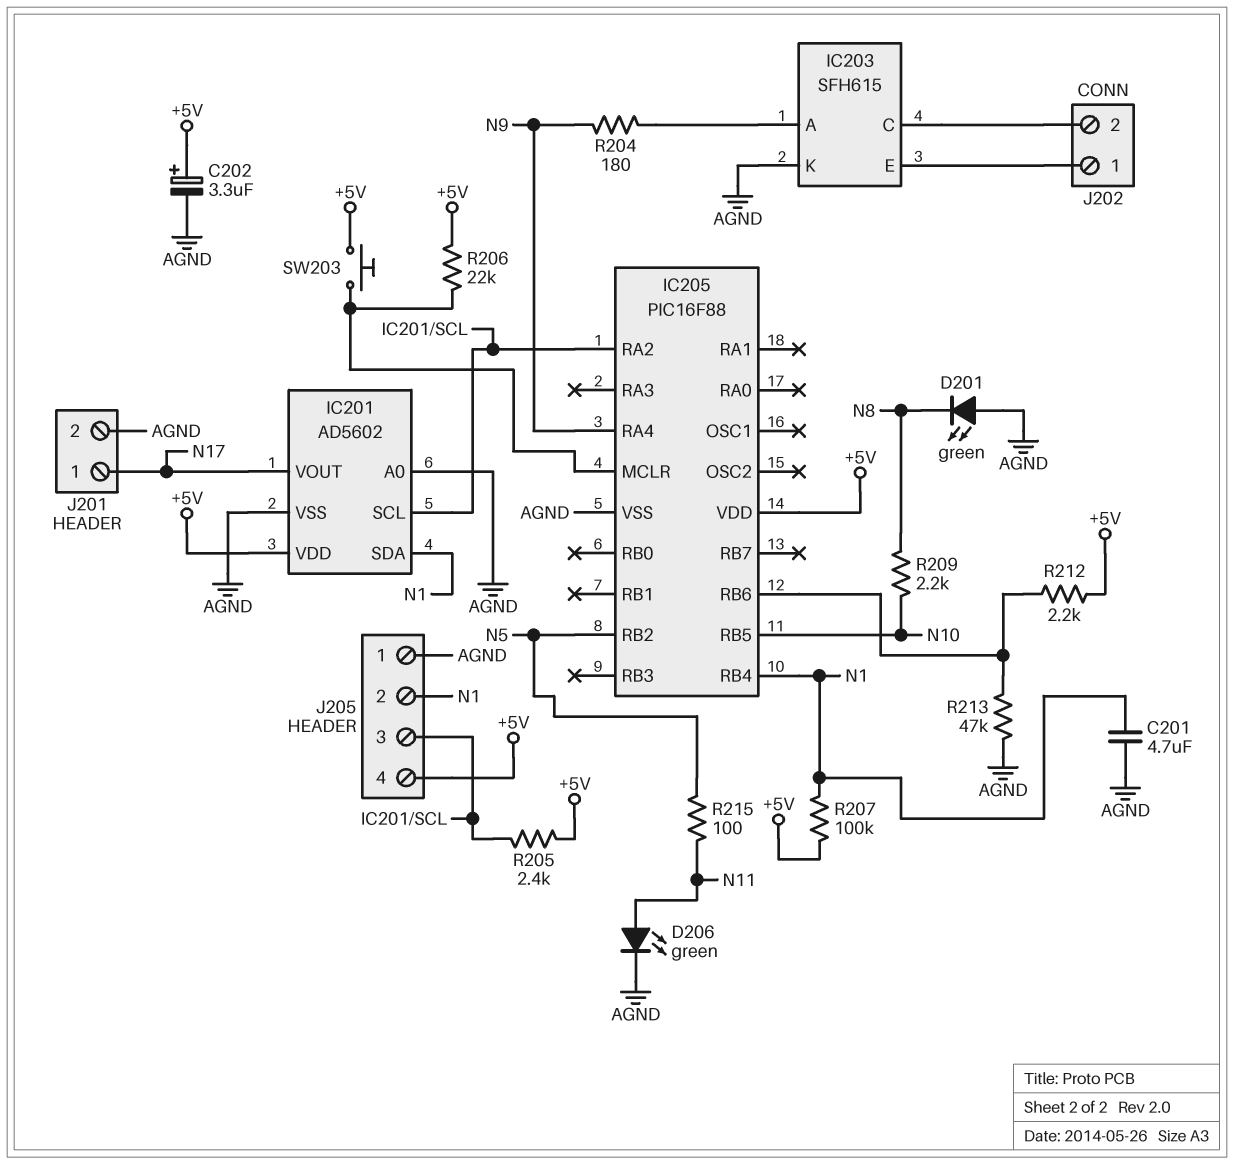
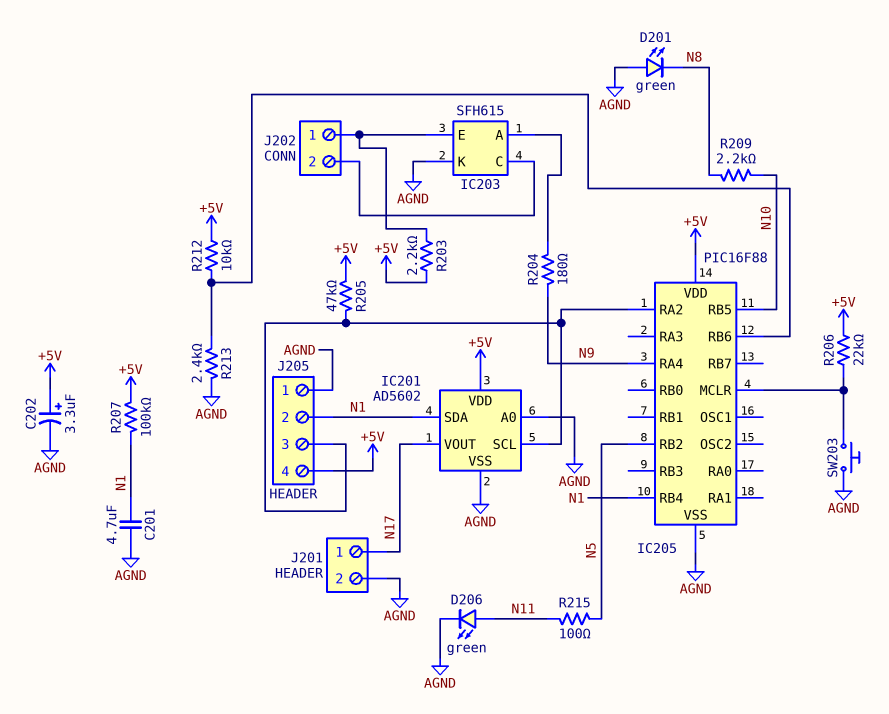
R203: none -> 2.2k (+5V, IC203/E)
R205: 2.4k (+5V, IC201/SCL) -> 47k (+5V, IC201/SCL)
R212: 2.2k (+5V, IC205/RB6) -> 10k (+5V, IC205/RB6)
R213: 47k (AGND, IC205/RB6) -> 2.4k (AGND, IC205/RB6)
SW203: button (+5V, IC205/MCLR) -> button (AGND, IC205/MCLR)

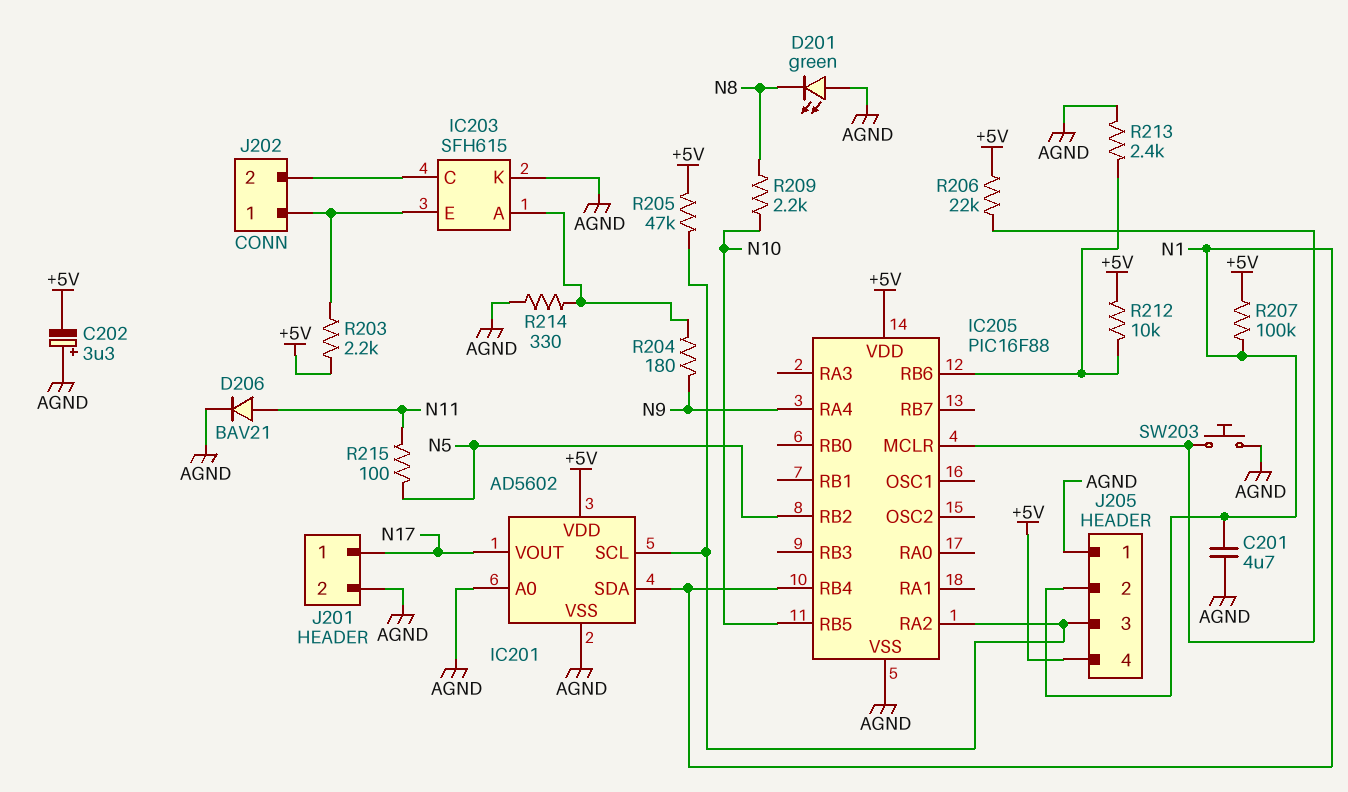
C202: 3.3uF (plus +5V, minus AGND) -> 3.3uF (plus AGND, minus +5V)
D206: LED green (A N11, K AGND) -> diode BAV21 (A N11, K AGND)
R214: none -> 330 (AGND, IC203/A)

